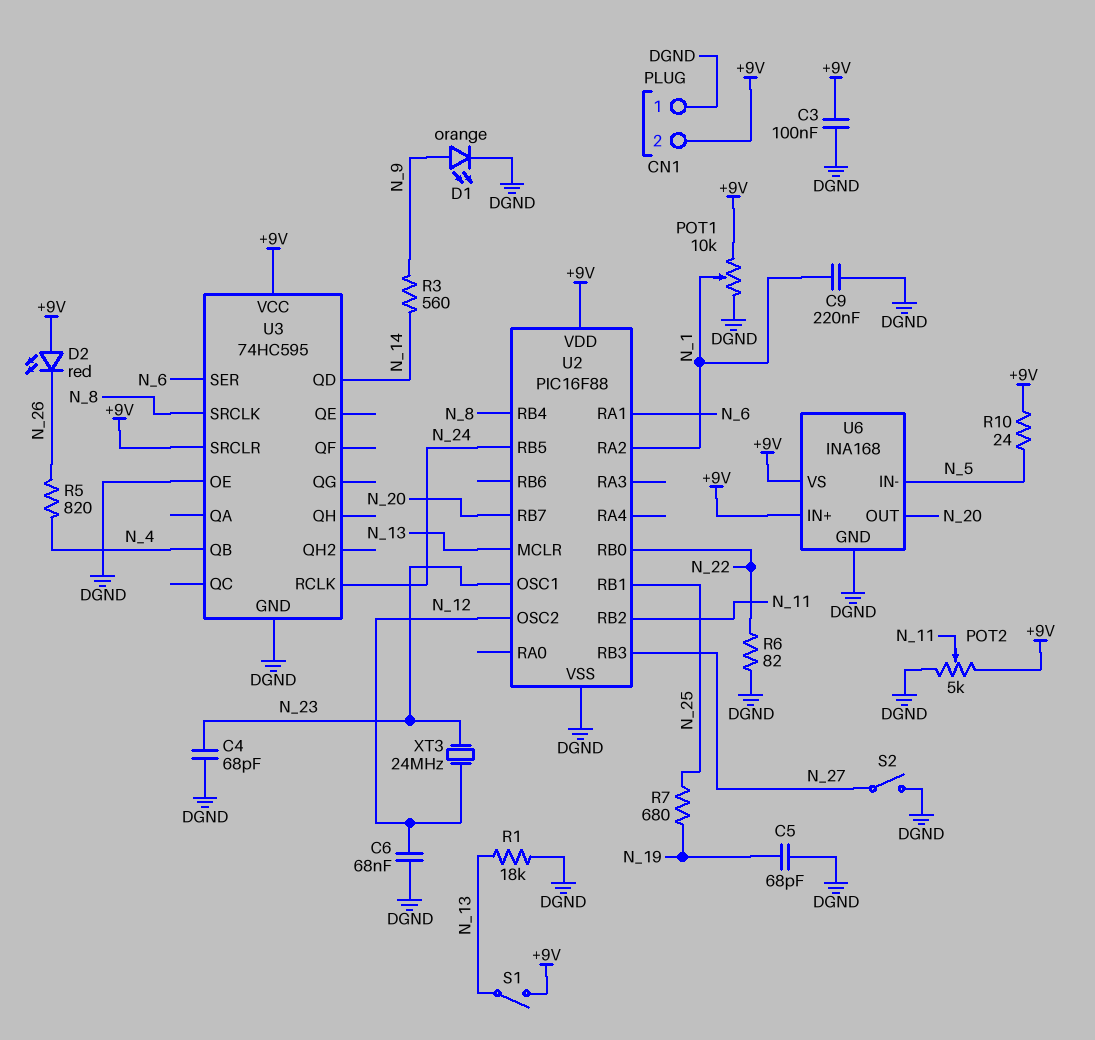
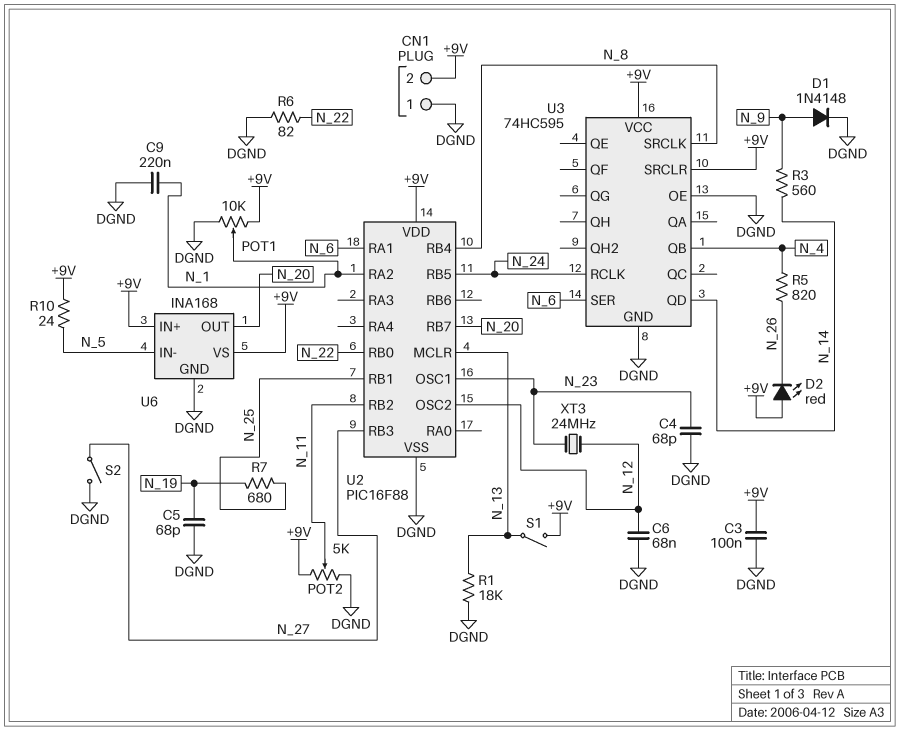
D1: LED orange (A N_9, K DGND) -> diode 1N4148 (A N_9, K DGND)

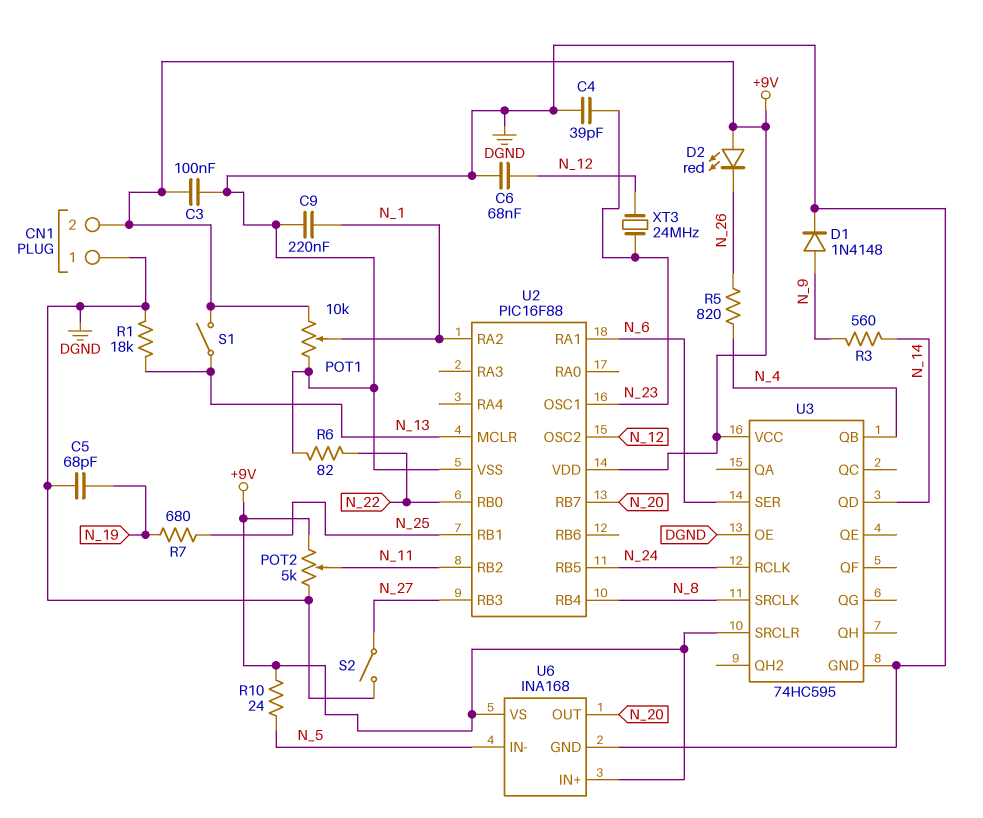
C4: 68pF (DGND, N_23) -> 39pF (DGND, N_23)

